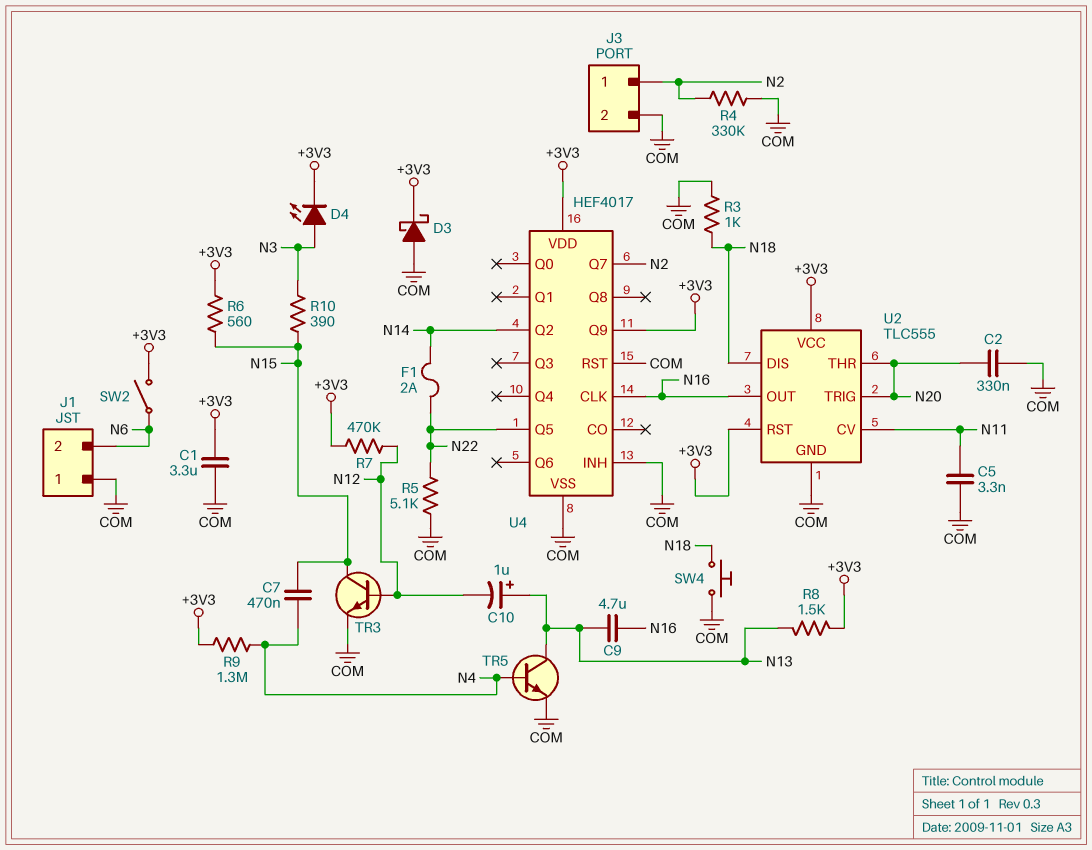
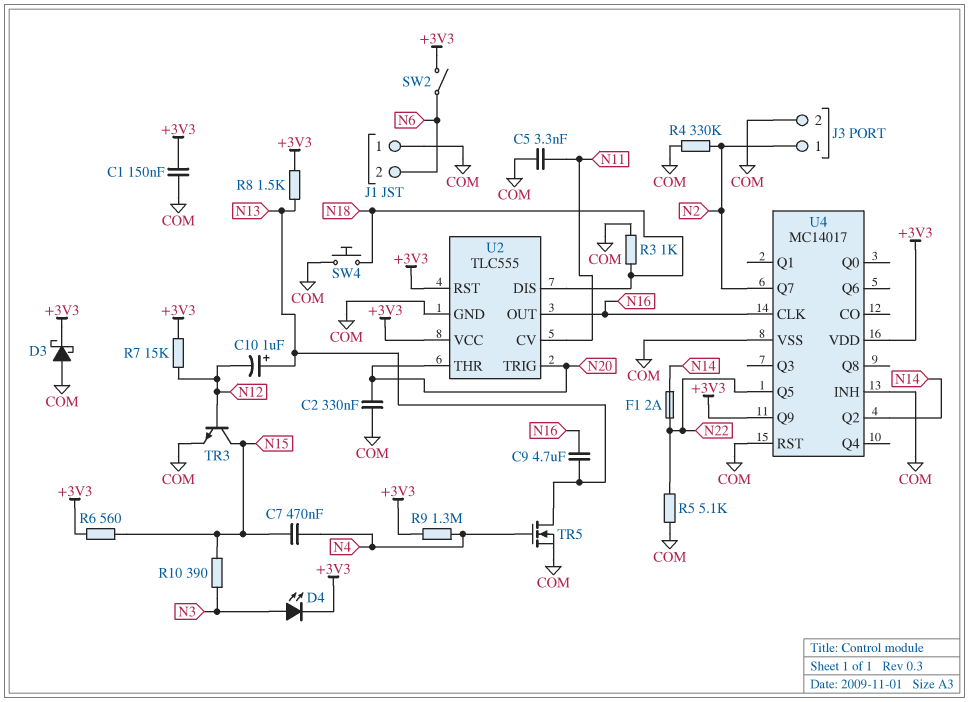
C1: 3.3uF (+3V3, COM) -> 150nF (+3V3, COM)
R7: 470k (+3V3, N12) -> 15k (+3V3, N12)
TR5: NPN (B N4, C N13, E COM) -> NMOS (G N4, D N13, S COM)
U4: HEF4017 -> MC14017

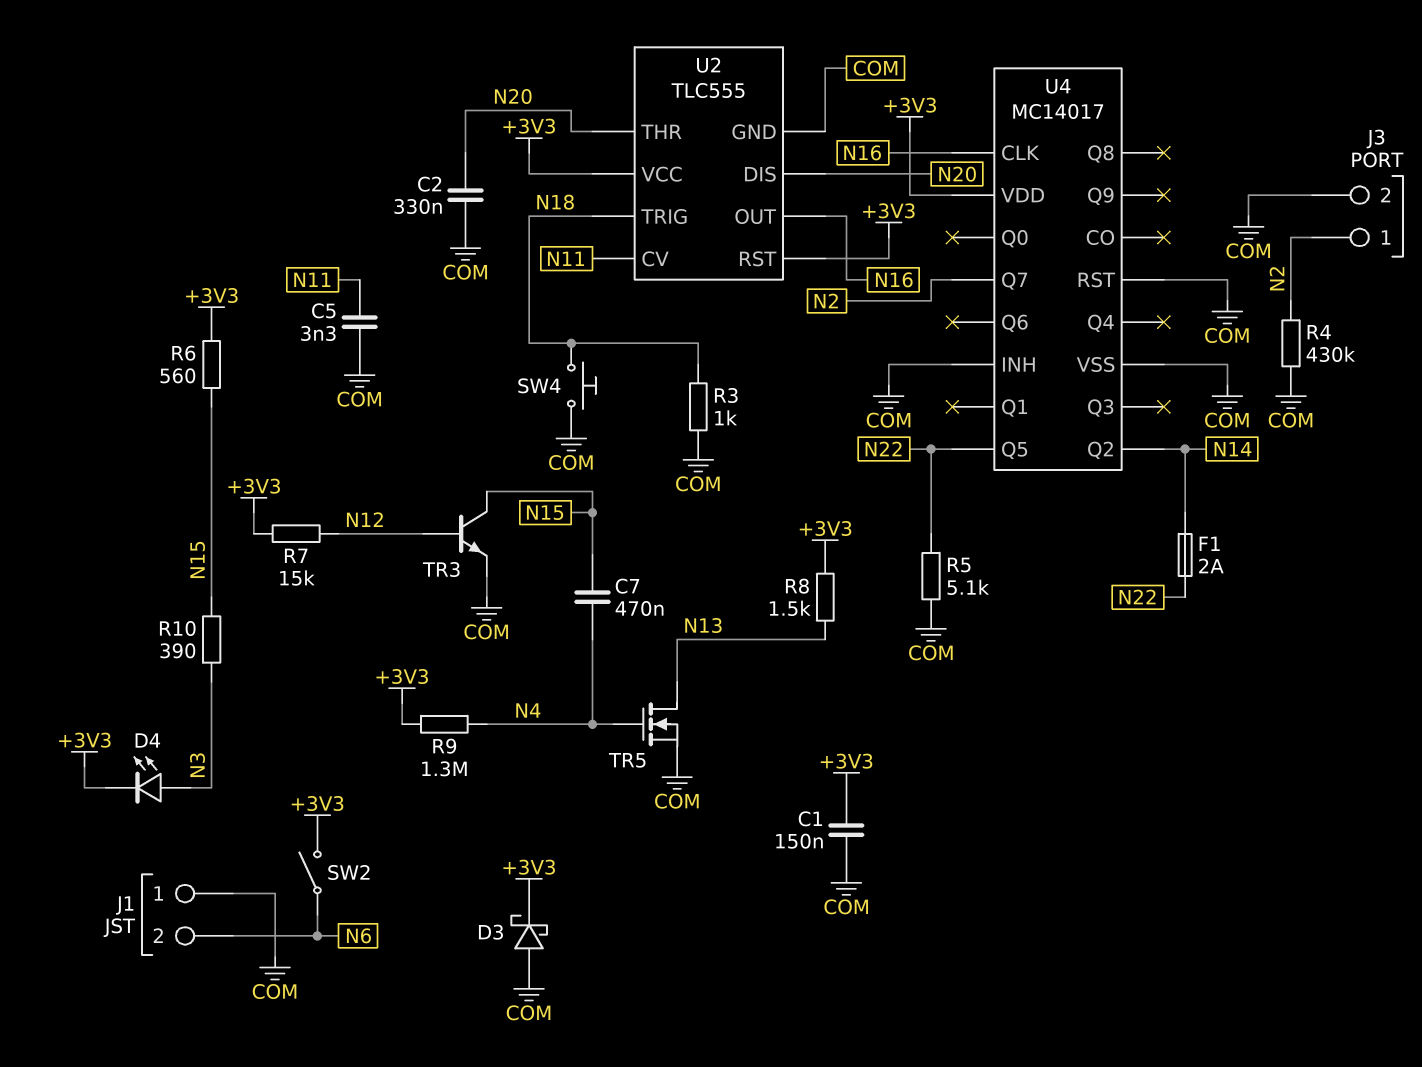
C9: 4.7uF (N13, N16) -> none
C10: 1uF (plus N13, minus N12) -> none
R4: 330k (COM, N2) -> 430k (COM, N2)
U2 pin DIS: N18 -> N20
U2 pin TRIG: N20 -> N18
U4 pin Q9: +3V3 -> none

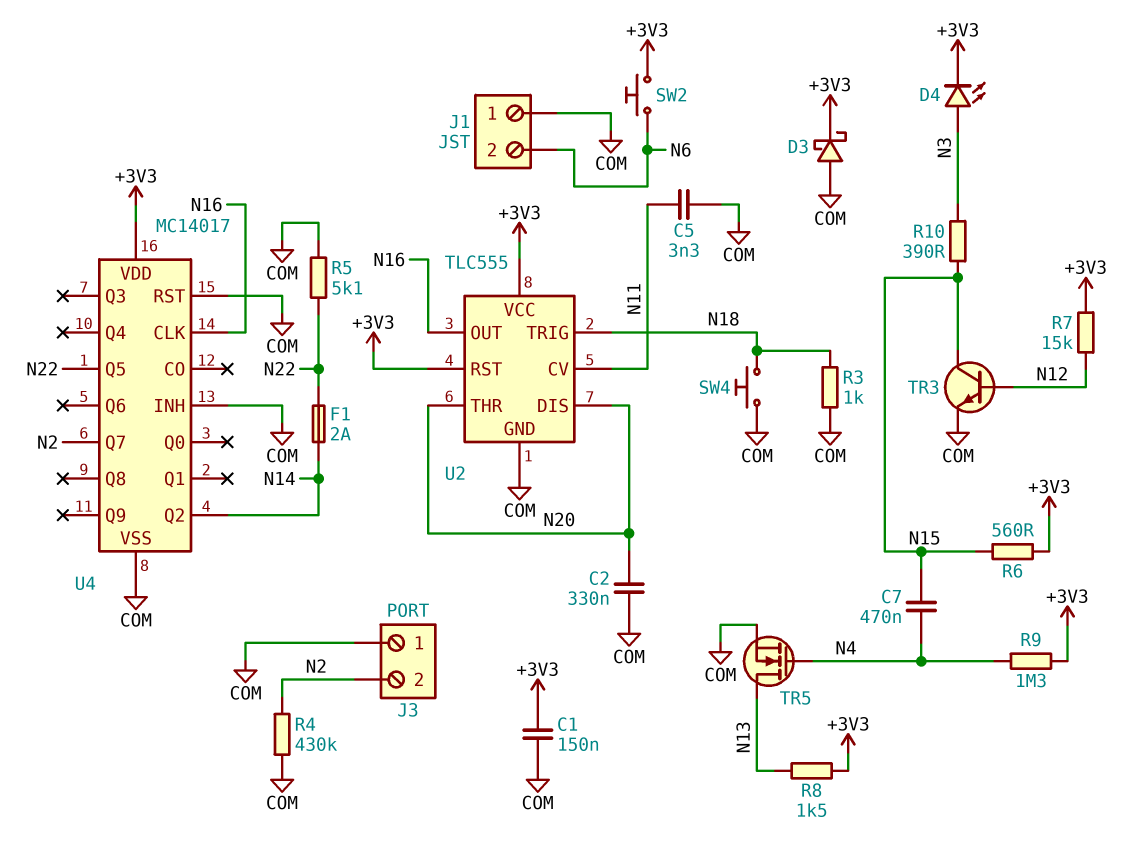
J3 pin 1: N2 -> COM
J3 pin 2: COM -> N2
SW2: switch (+3V3, N6) -> button (+3V3, N6)

